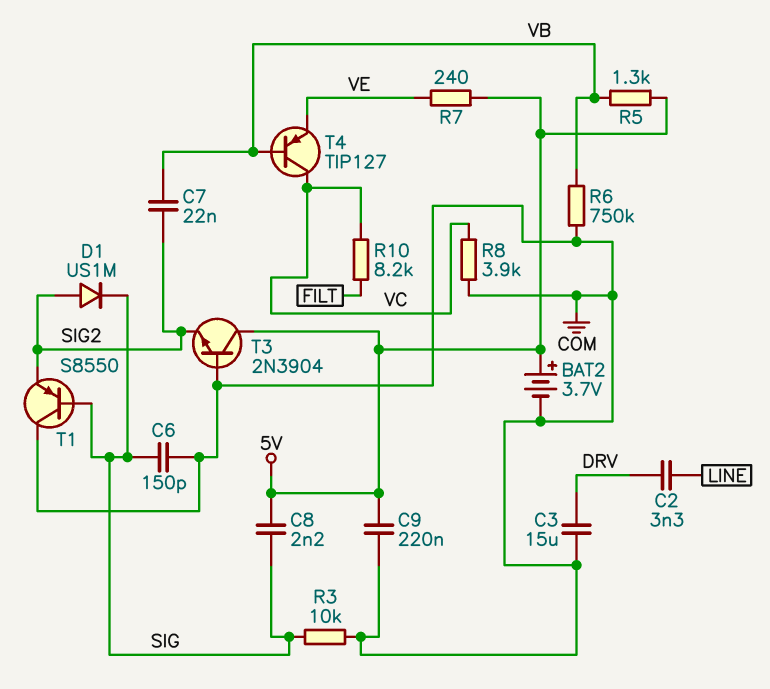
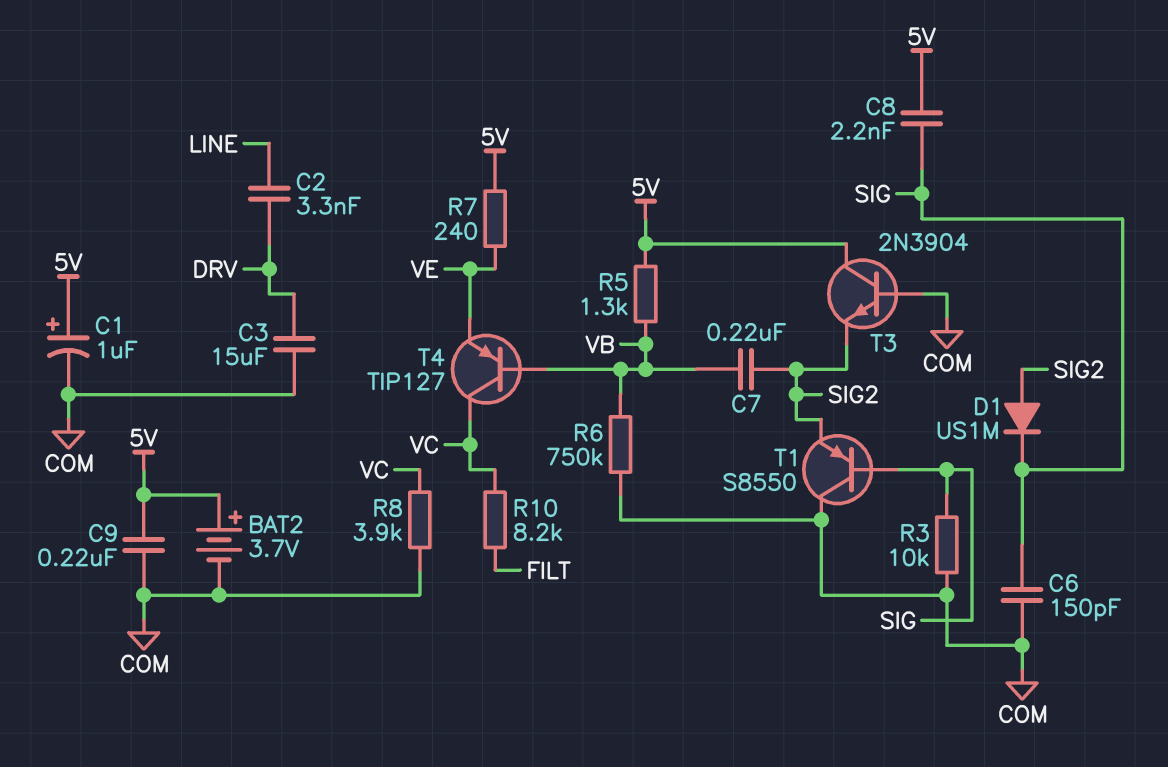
C1: none -> 1uF (plus 5V, minus COM)
C7: 22nF (SIG2, VB) -> 220nF (SIG2, VB)

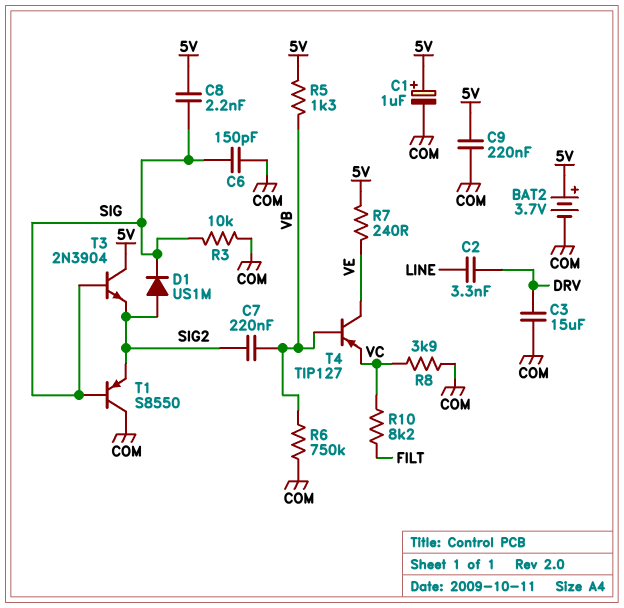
T3: NPN 2N3904 (B COM, C 5V, E SIG2) -> NPN 2N3904 (B SIG, C 5V, E SIG2)
T4: PNP TIP127 (B VB, C VC, E VE) -> PNP TIP127 (B VB, C VE, E VC)

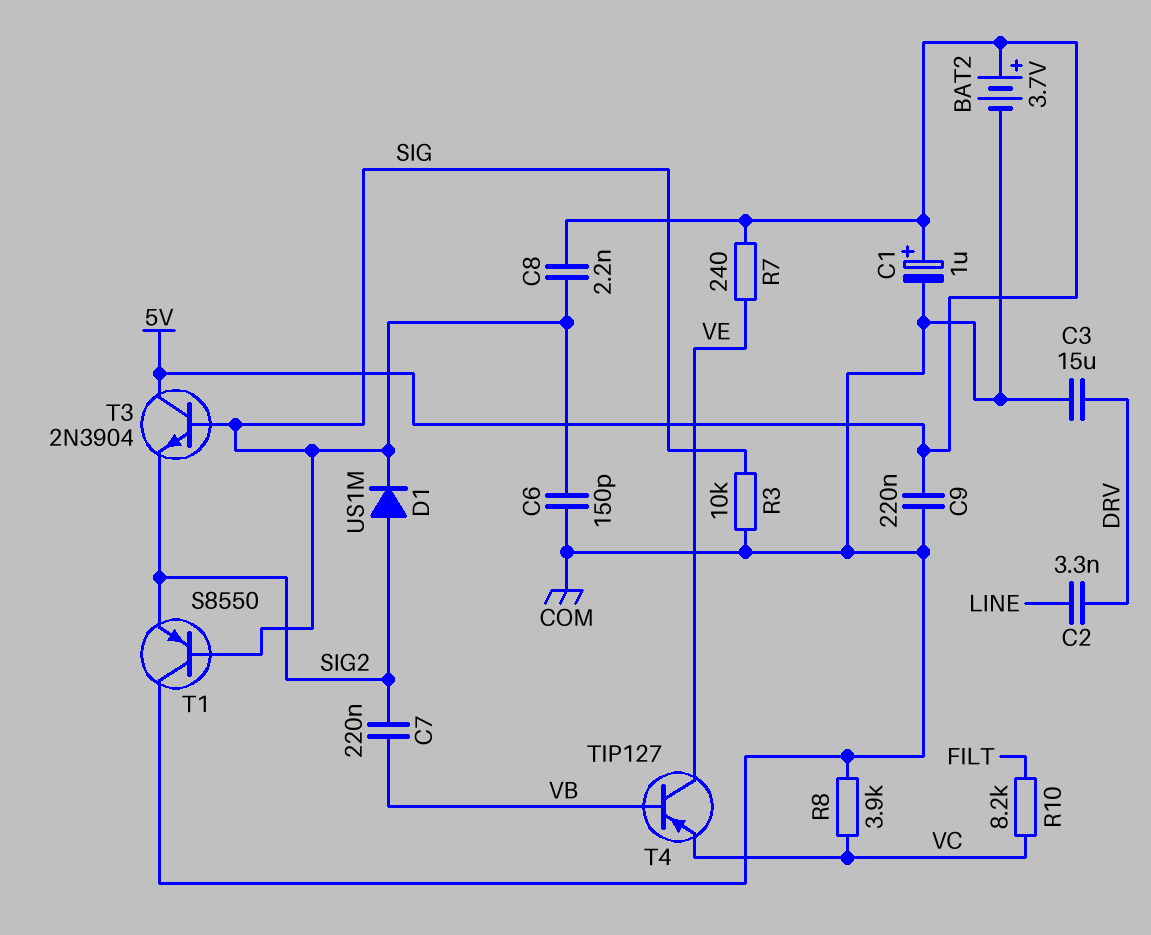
R5: 1.3k (5V, VB) -> none
R6: 750k (COM, VB) -> none

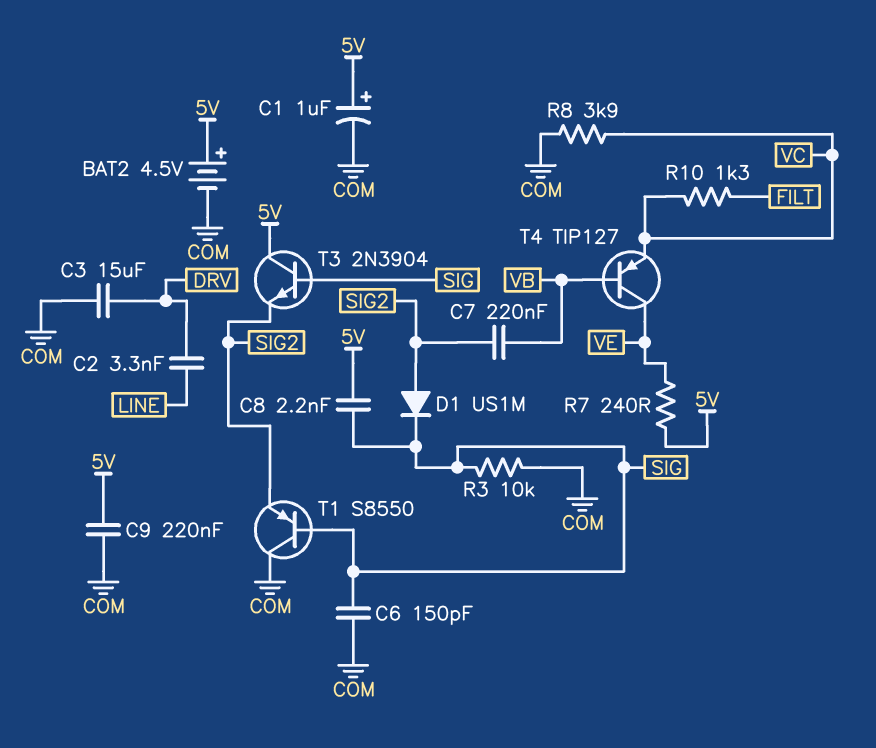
BAT2: 3.7V (plus 5V, minus COM) -> 4.5V (plus 5V, minus COM)
R10: 8.2k (FILT, VC) -> 1.3k (FILT, VC)

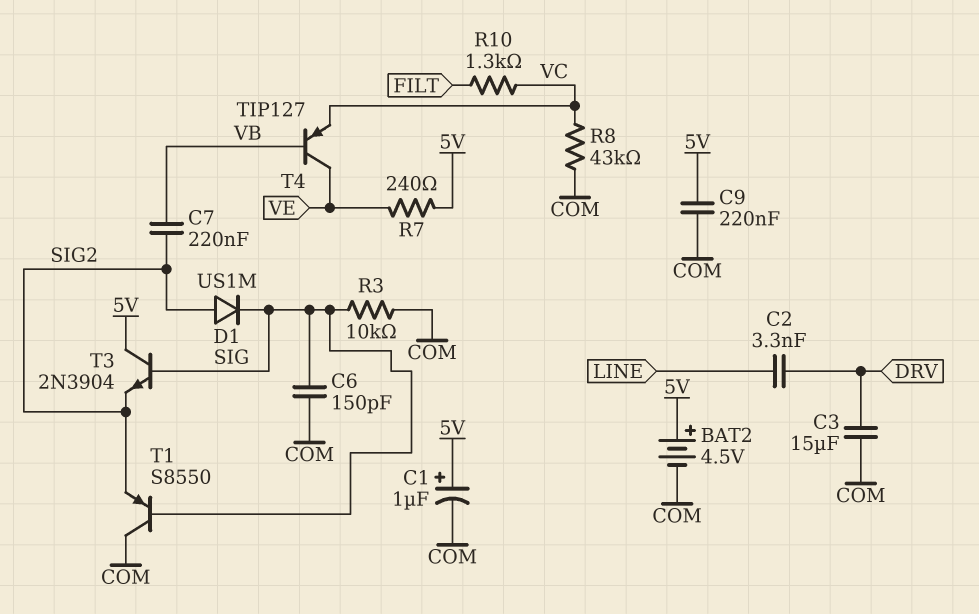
C8: 2.2nF (5V, SIG) -> none
R8: 3.9k (COM, VC) -> 43k (COM, VC)

